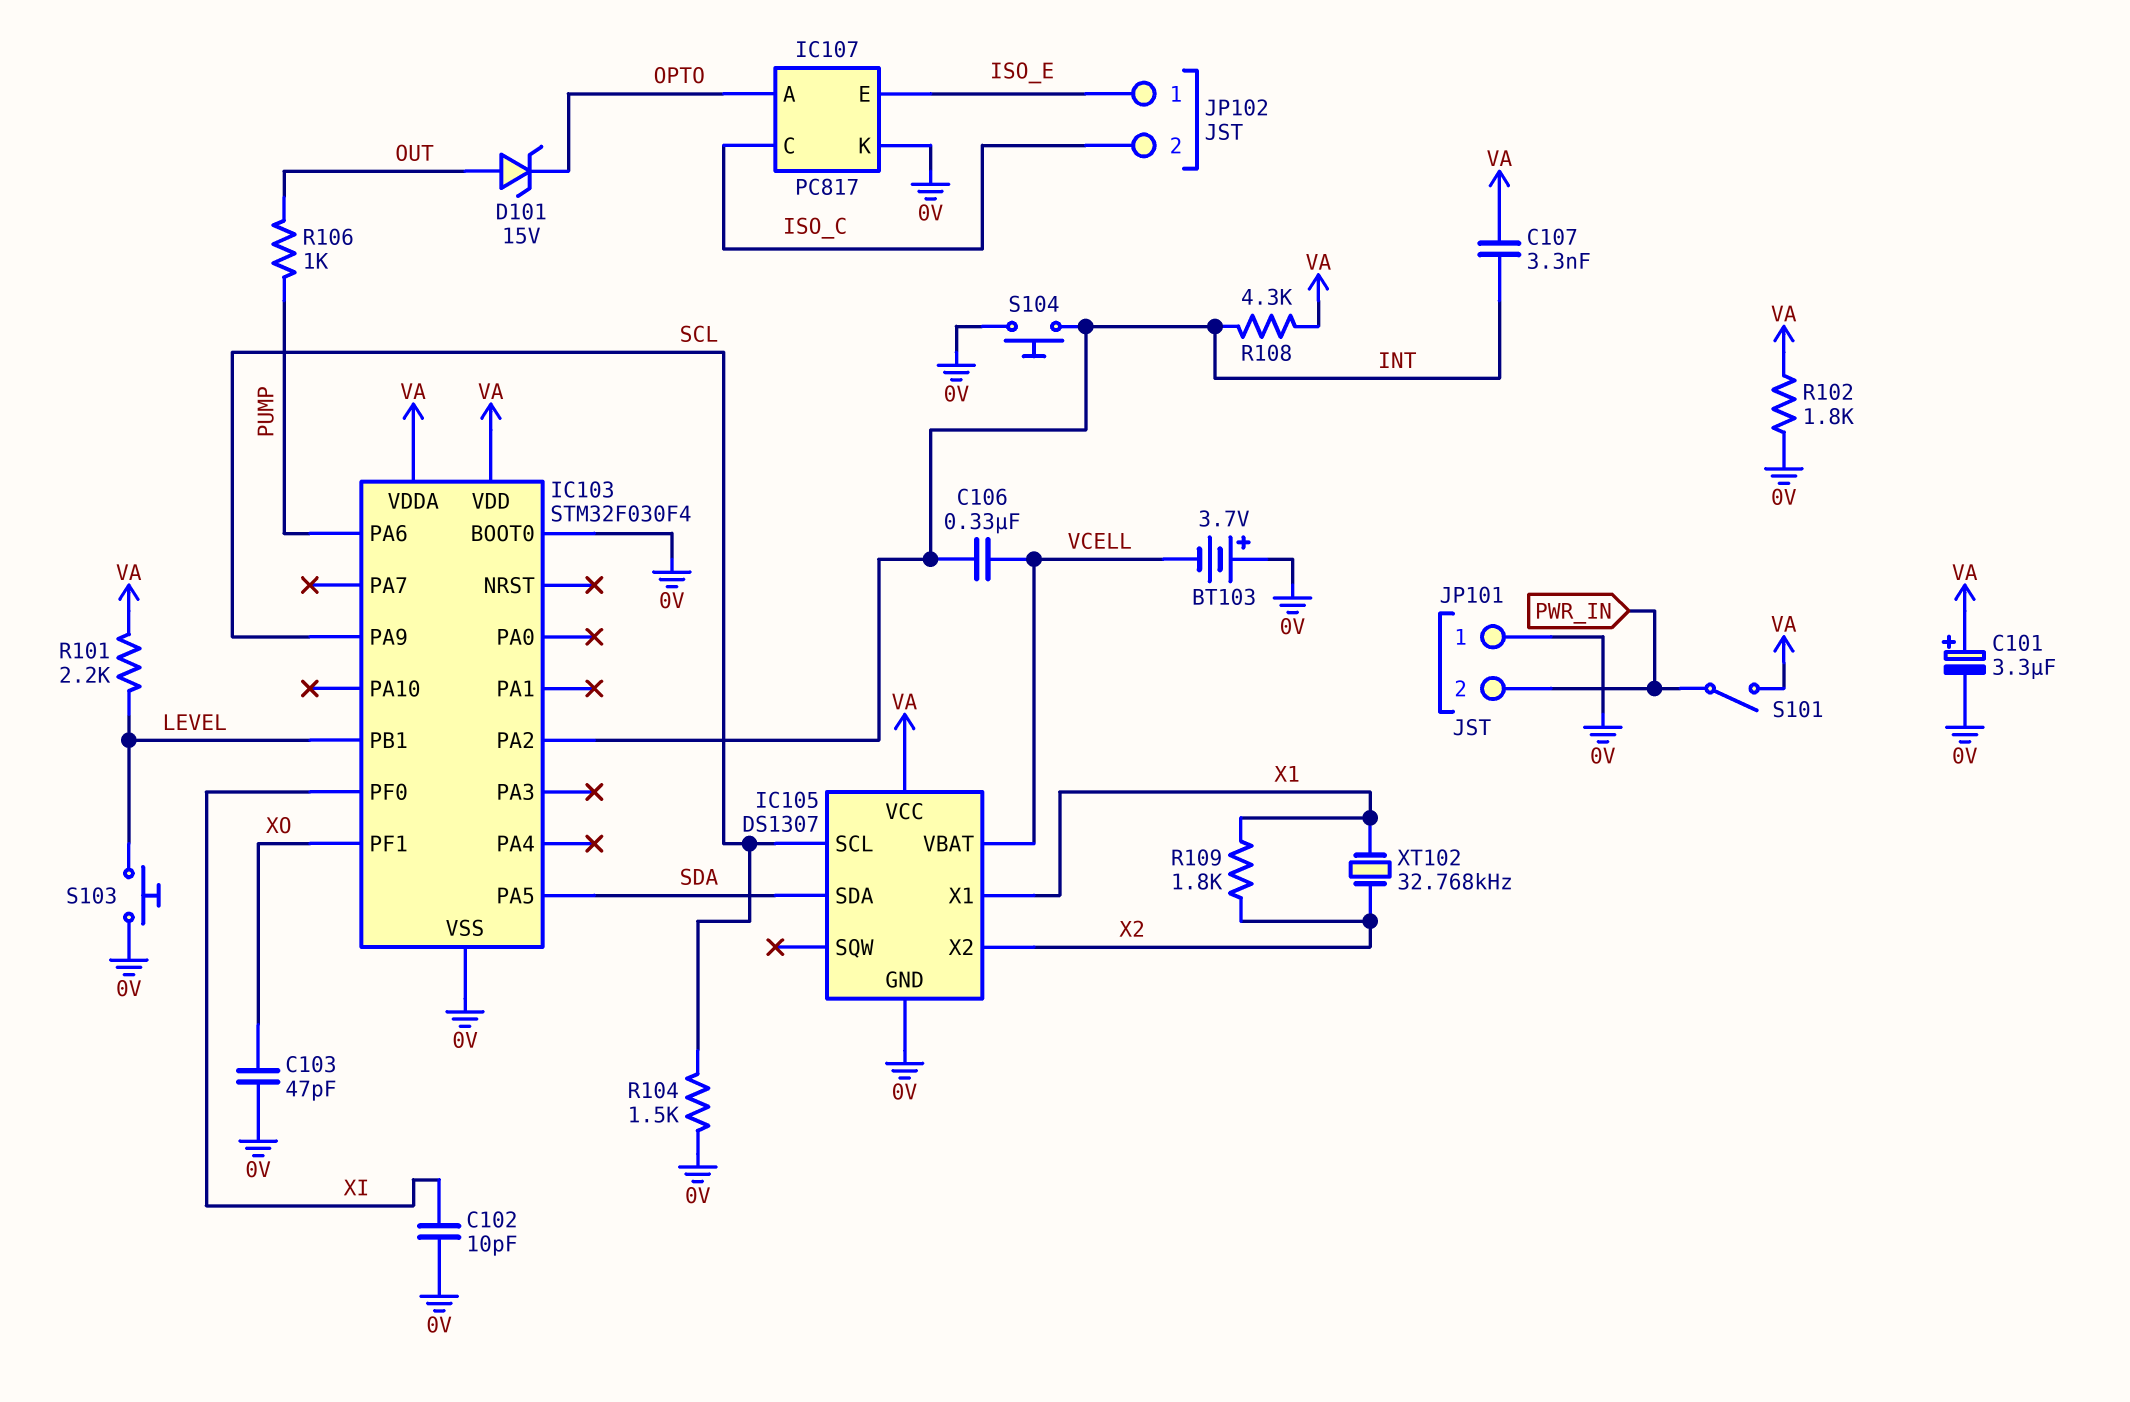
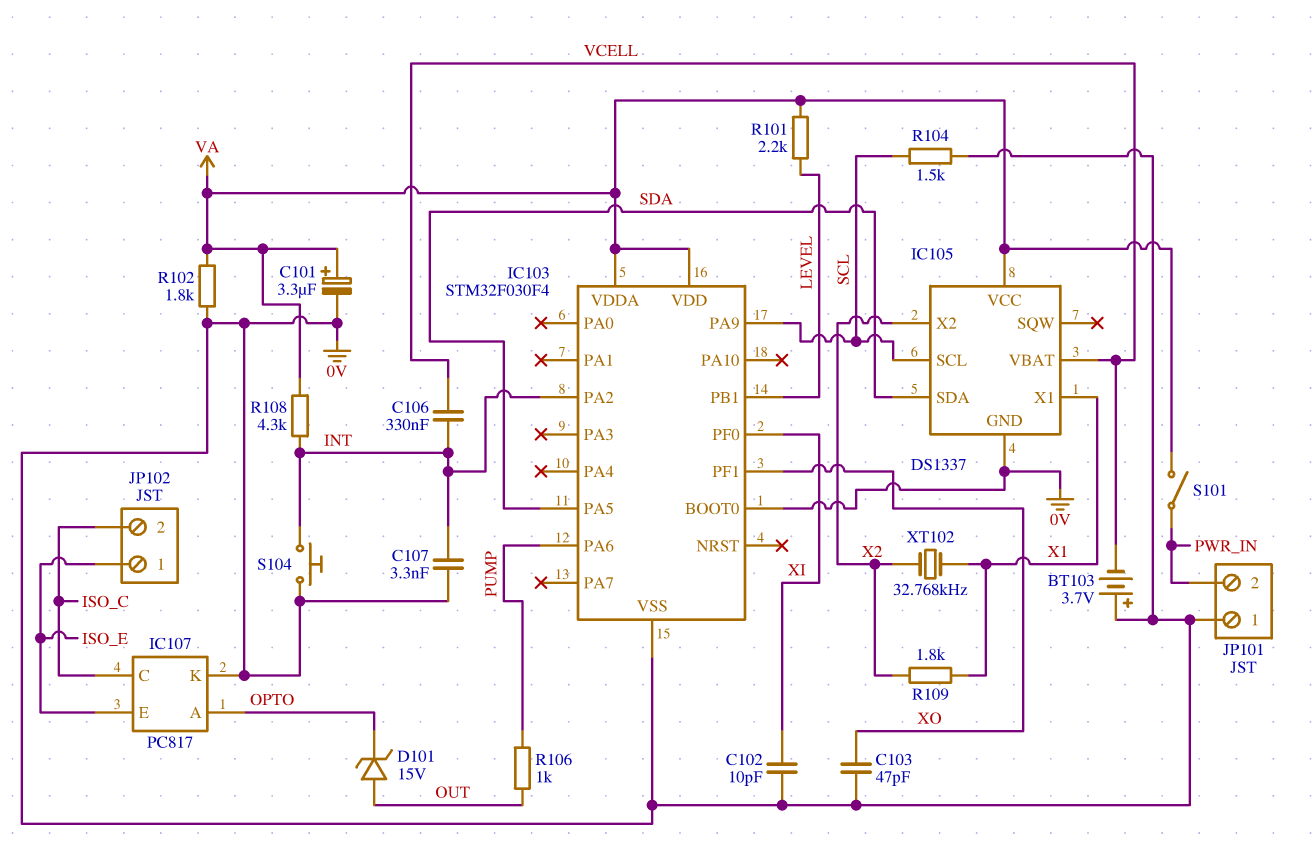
C107: 3.3nF (INT, VA) -> 3.3nF (0V, INT)
IC105: DS1307 -> DS1337
S103: button (0V, LEVEL) -> none

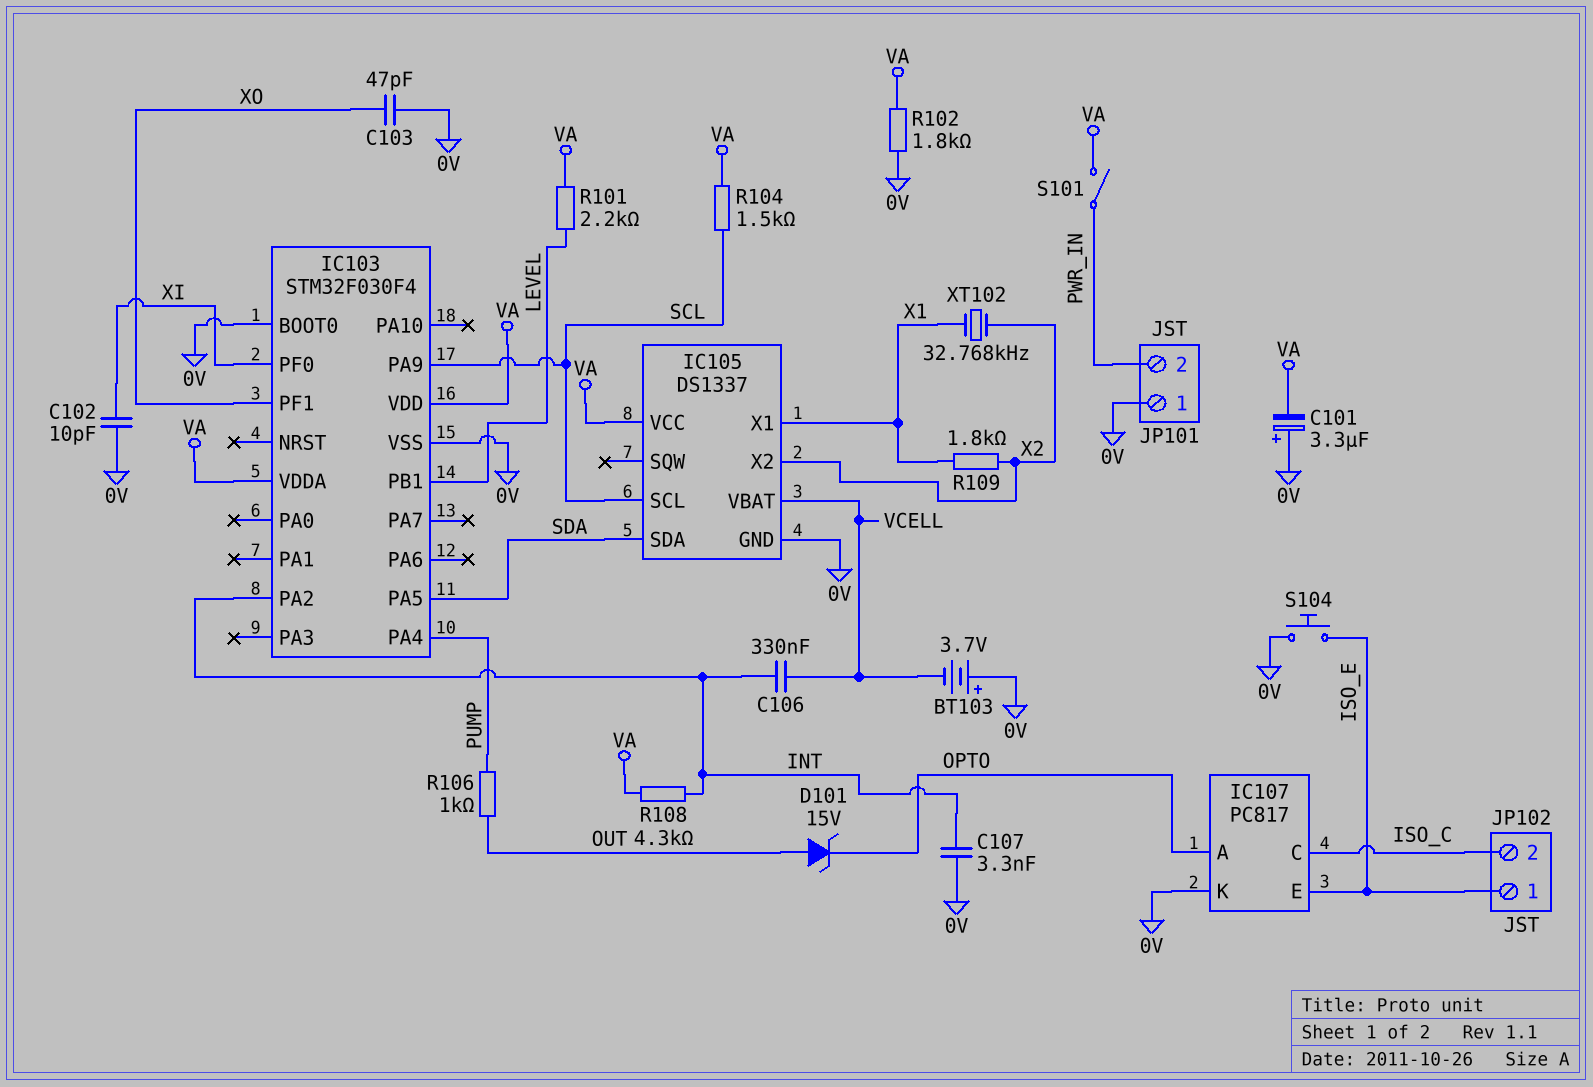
C101: 3.3uF (plus VA, minus 0V) -> 3.3uF (plus 0V, minus VA)
IC103 pin PA4: none -> PUMP
IC103 pin PA6: PUMP -> none
R104: 1.5k (0V, SCL) -> 1.5k (SCL, VA)
S104: button (0V, INT) -> button (0V, ISO_E)

